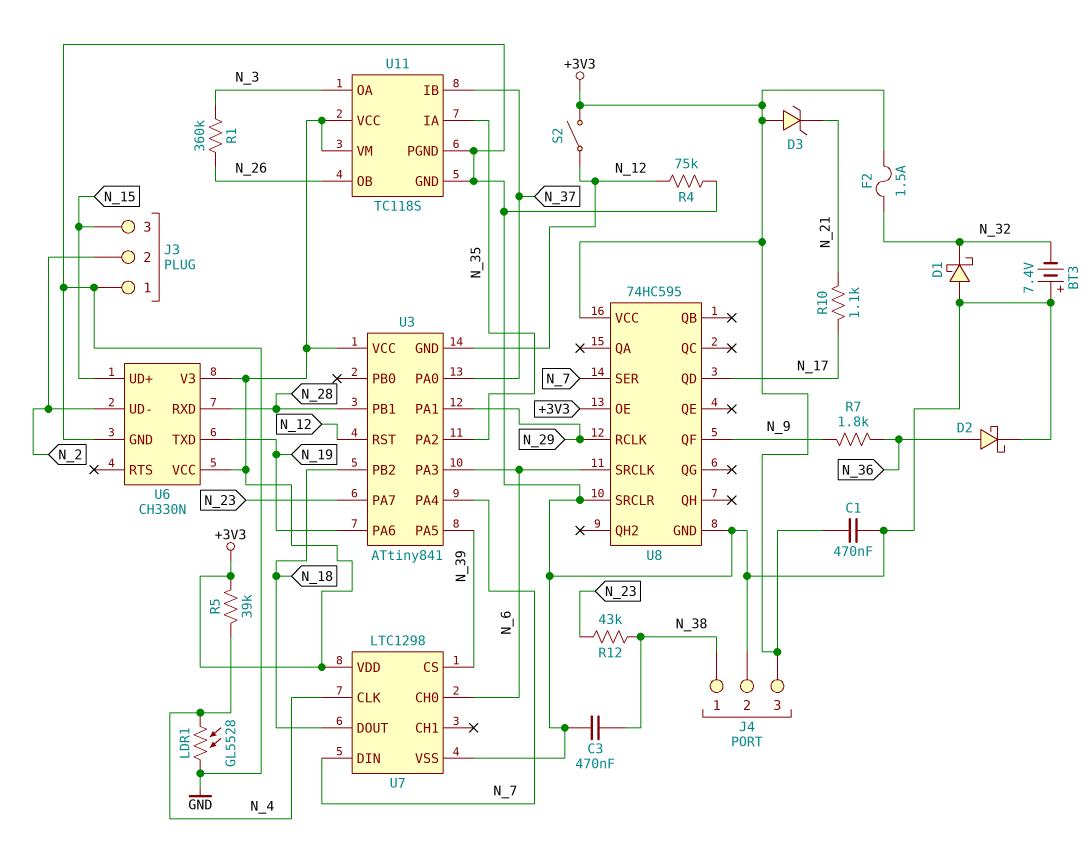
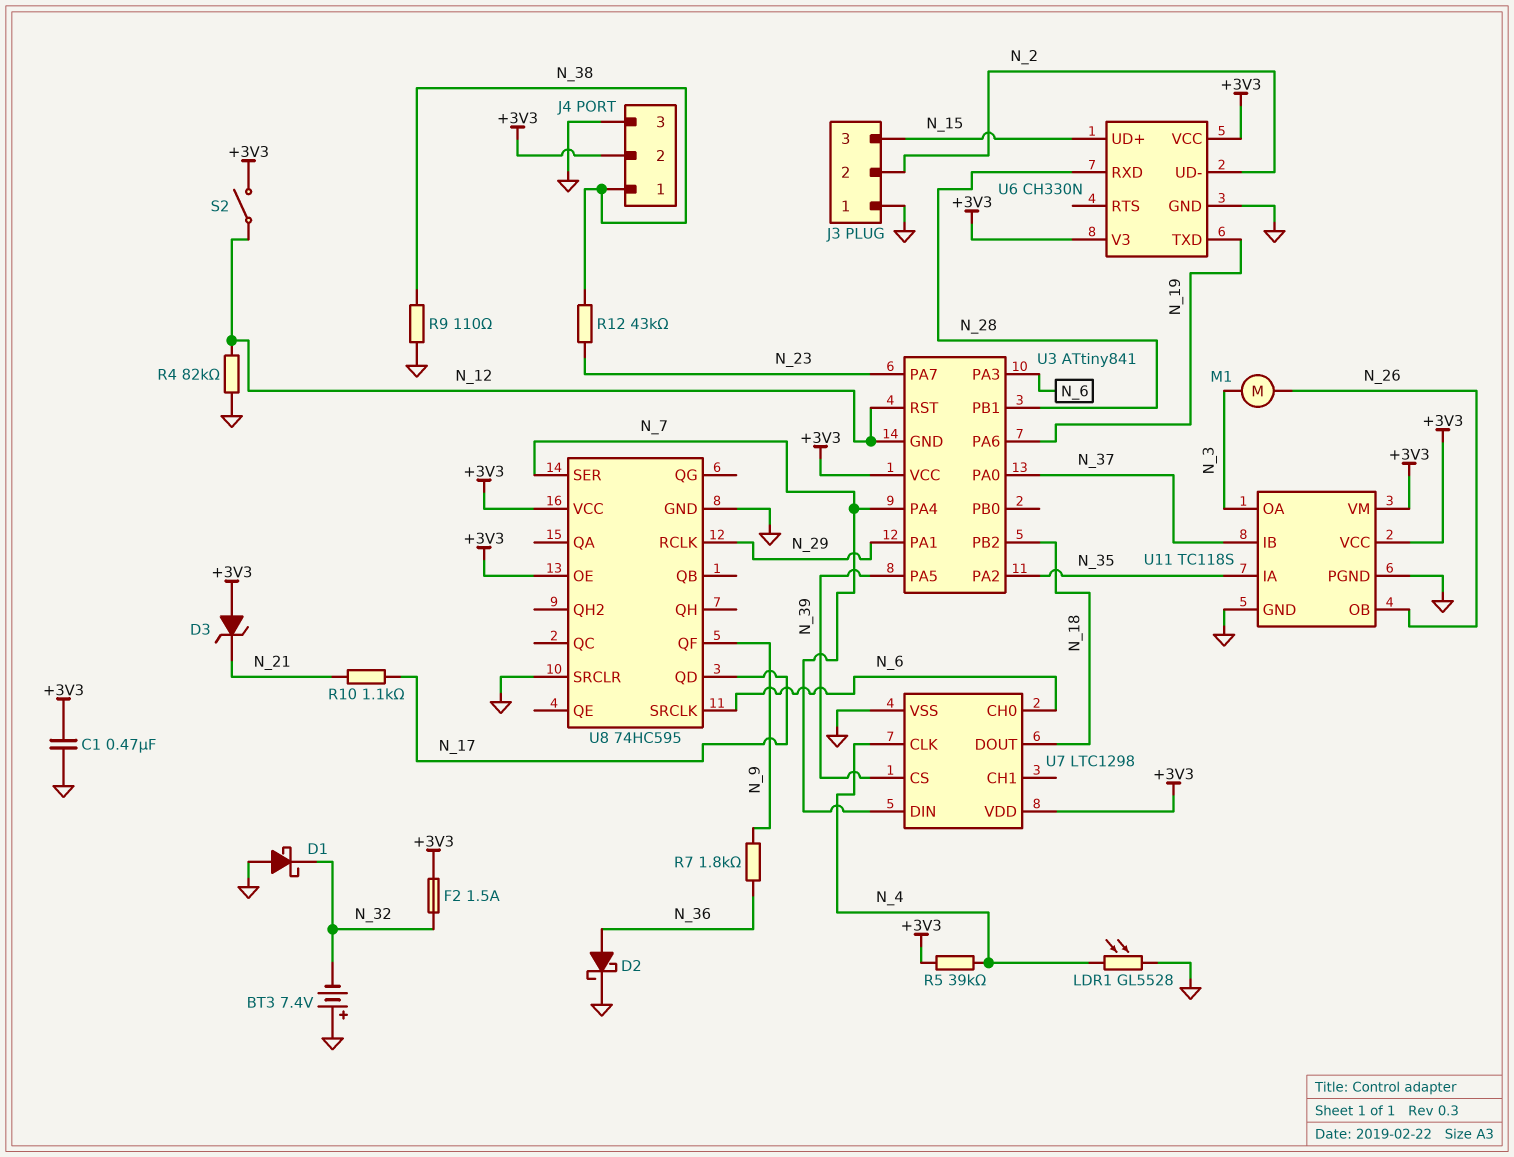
C3: 470nF (GND, N_38) -> none
J4 pin 2: GND -> +3V3
J4 pin 3: +3V3 -> GND
M1: none -> motor (N_3, N_26)
R1: 360k (N_3, N_26) -> none
R4: 75k (GND, N_12) -> 82k (GND, N_12)
R9: none -> 110 (GND, N_38)

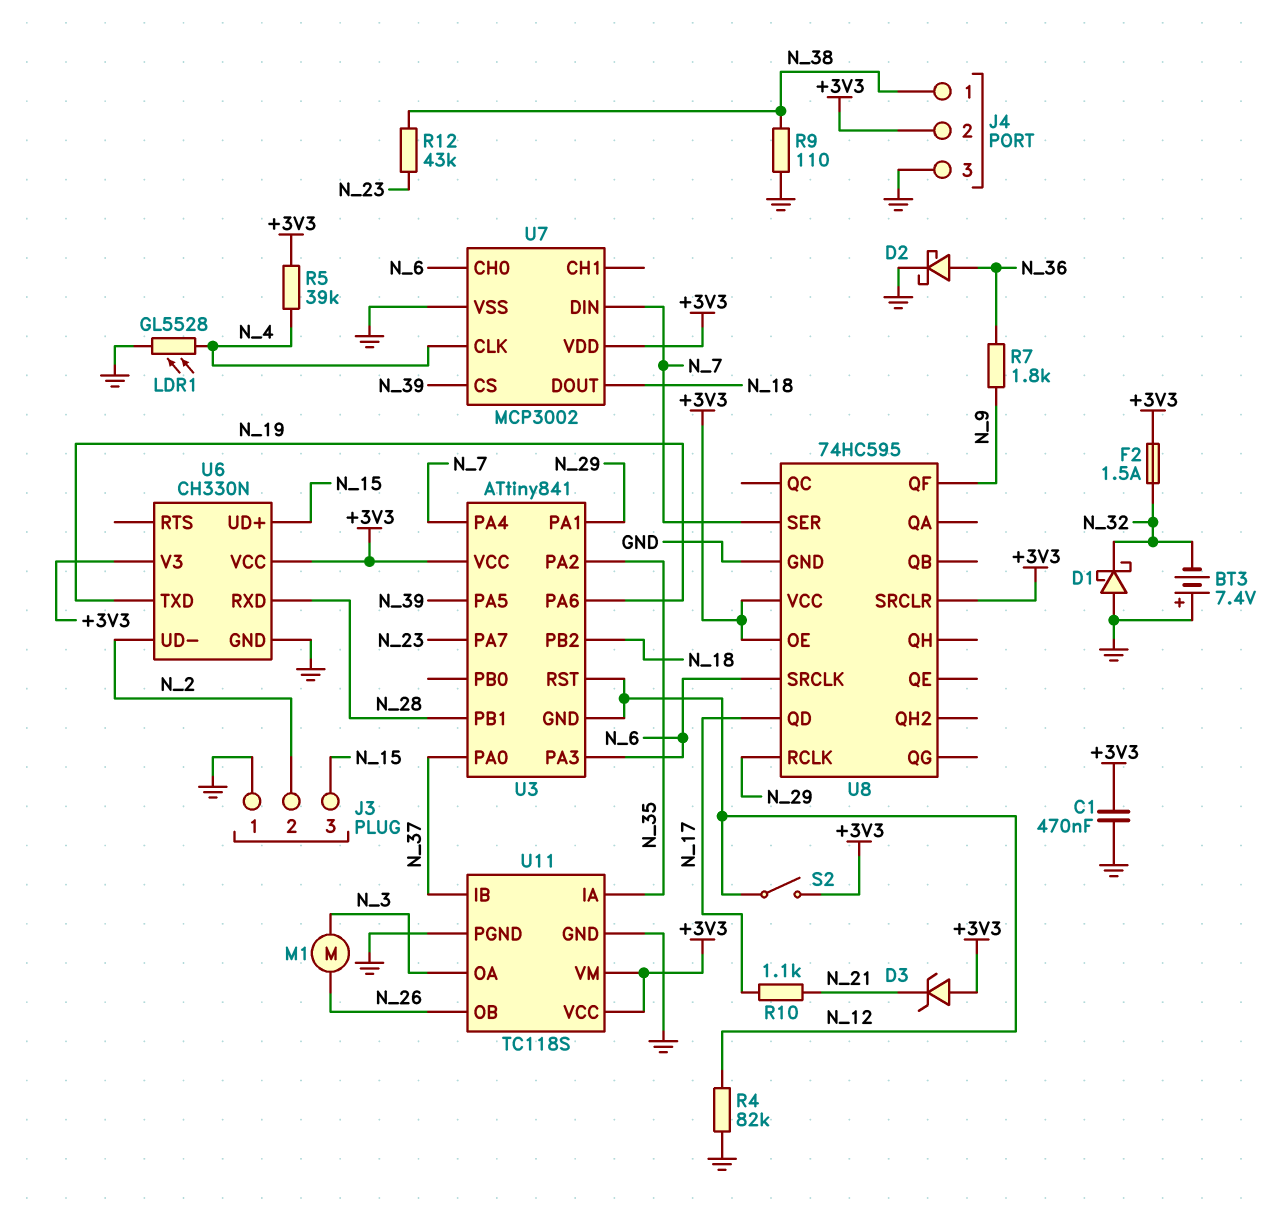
U7: LTC1298 -> MCP3002
U8 pin SRCLR: GND -> +3V3

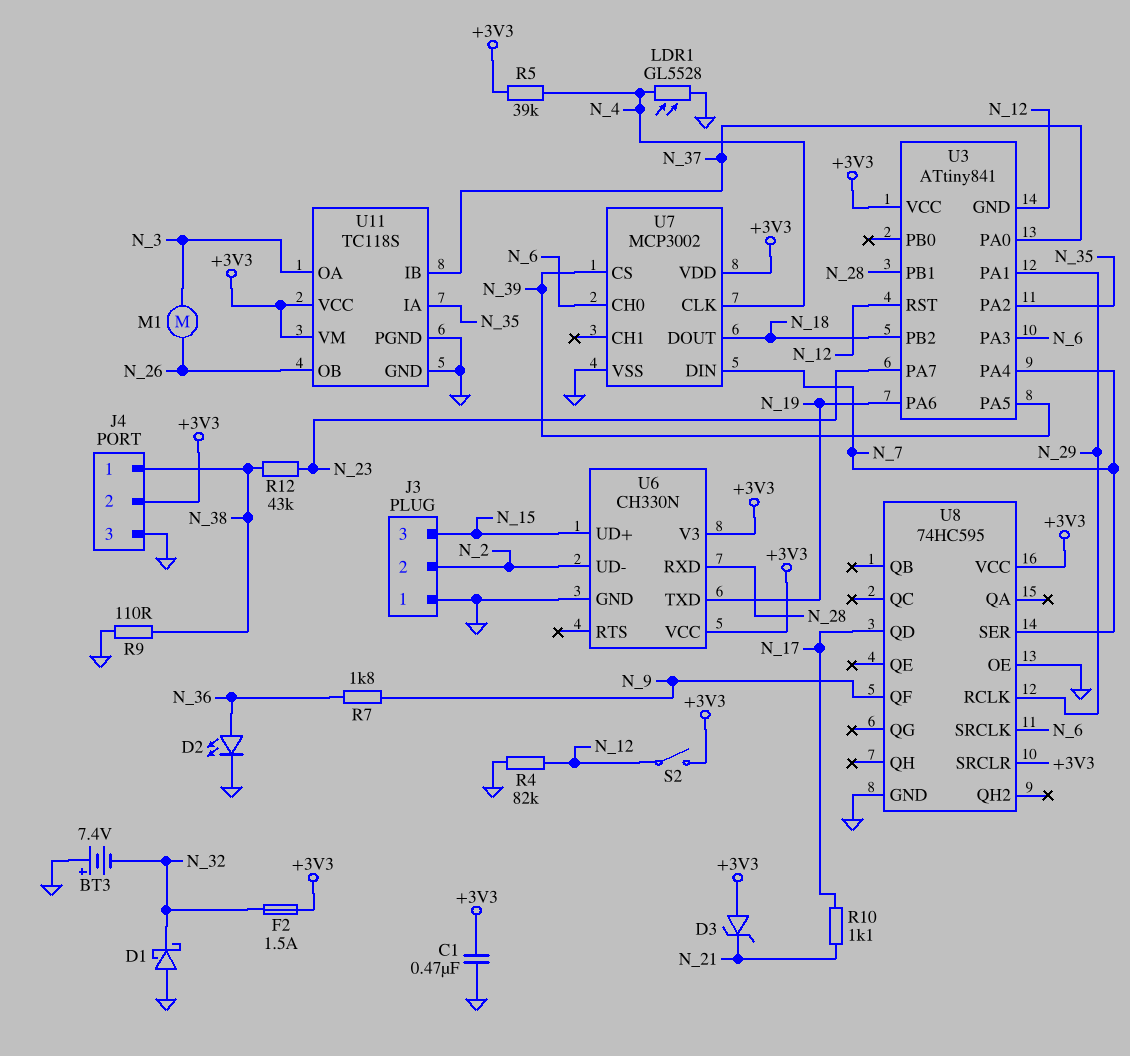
D2: schottky (A N_36, K GND) -> LED (A N_36, K GND)
U8 pin OE: +3V3 -> GND

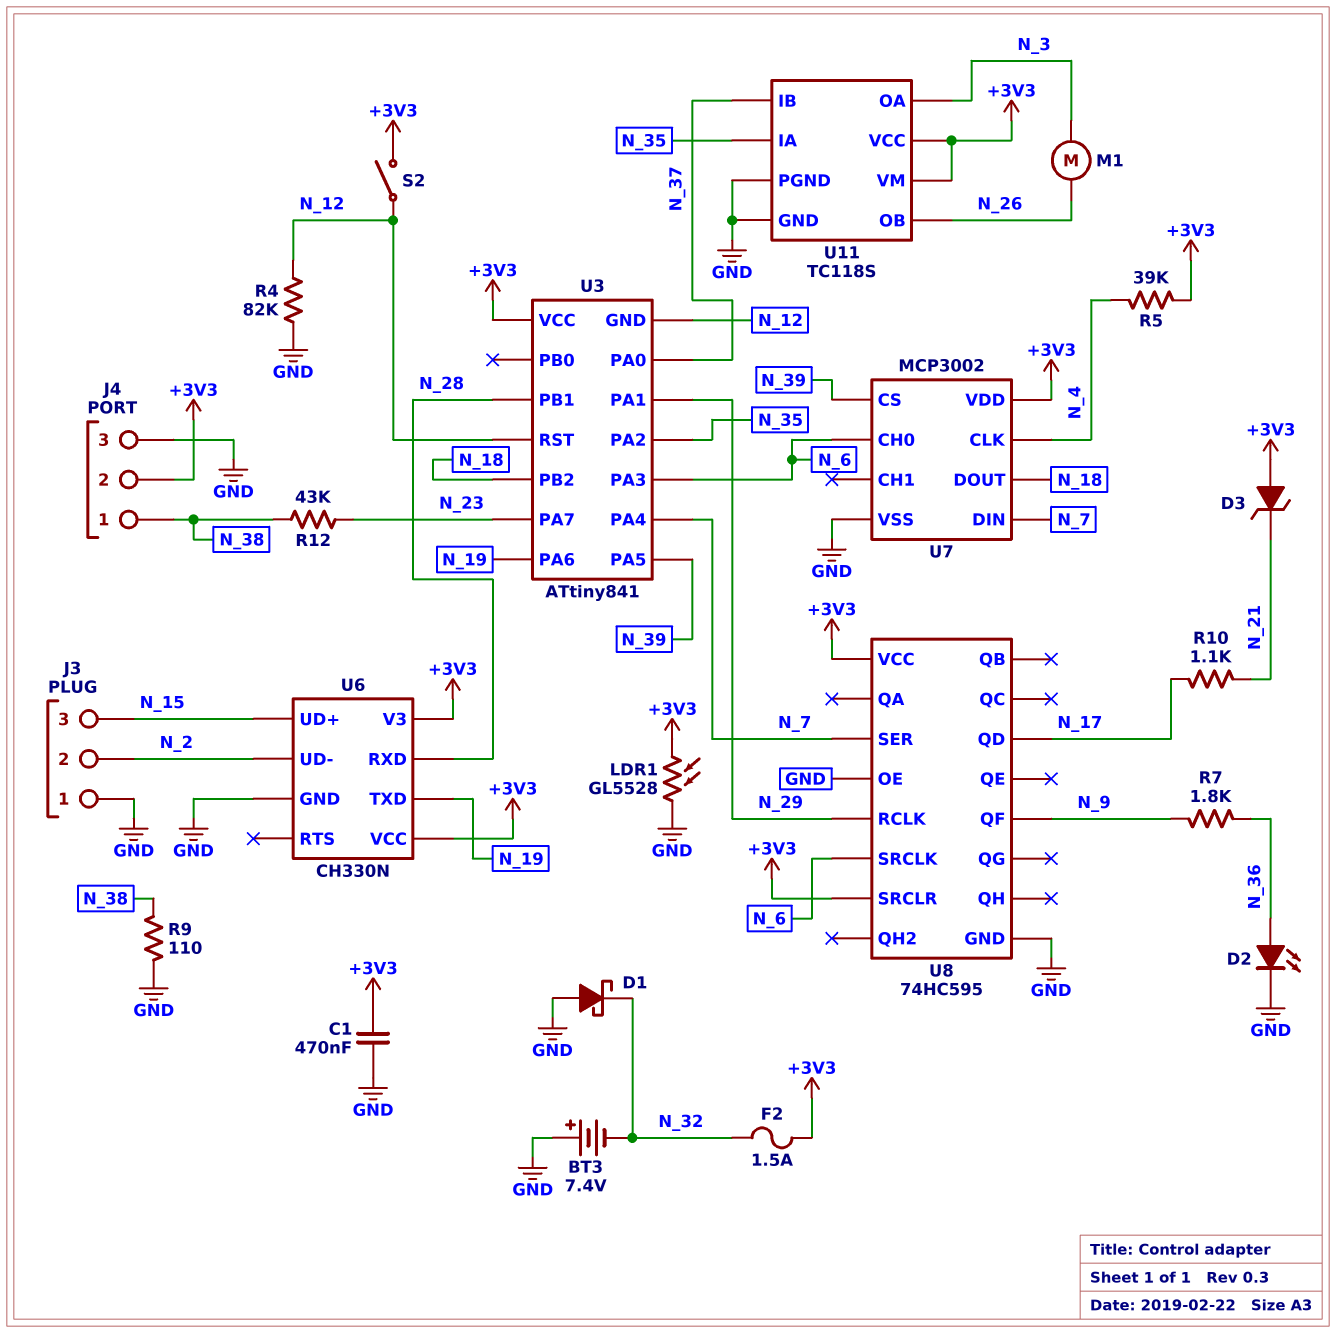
LDR1: GL5528 (GND, N_4) -> GL5528 (+3V3, GND)

